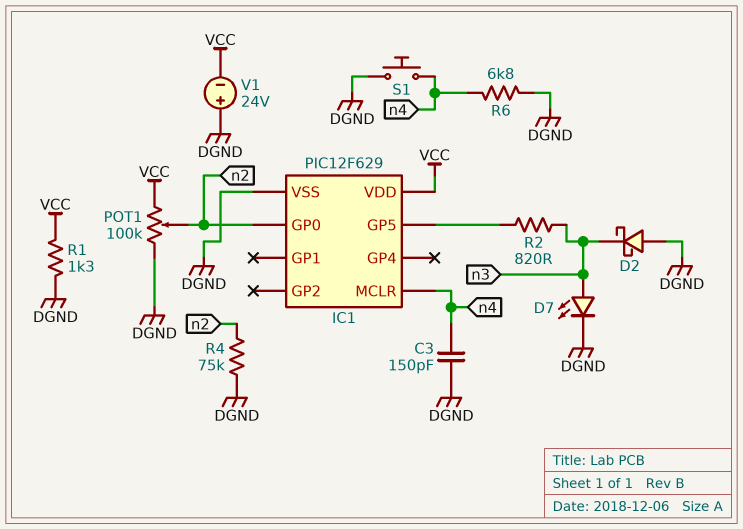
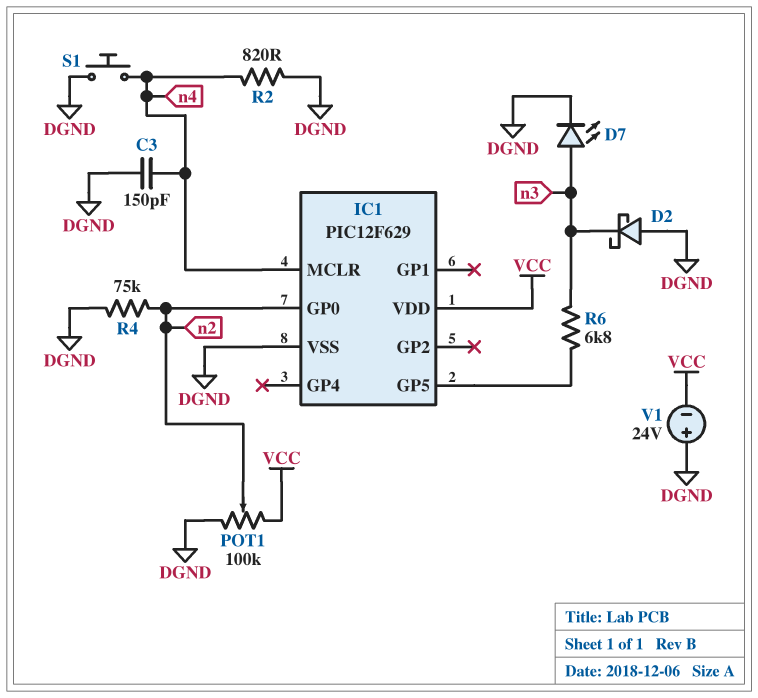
R1: 1.3k (DGND, VCC) -> none
R2: 820 (IC1/GP5, n3) -> 820 (DGND, n4)
R6: 6.8k (DGND, n4) -> 6.8k (IC1/GP5, n3)

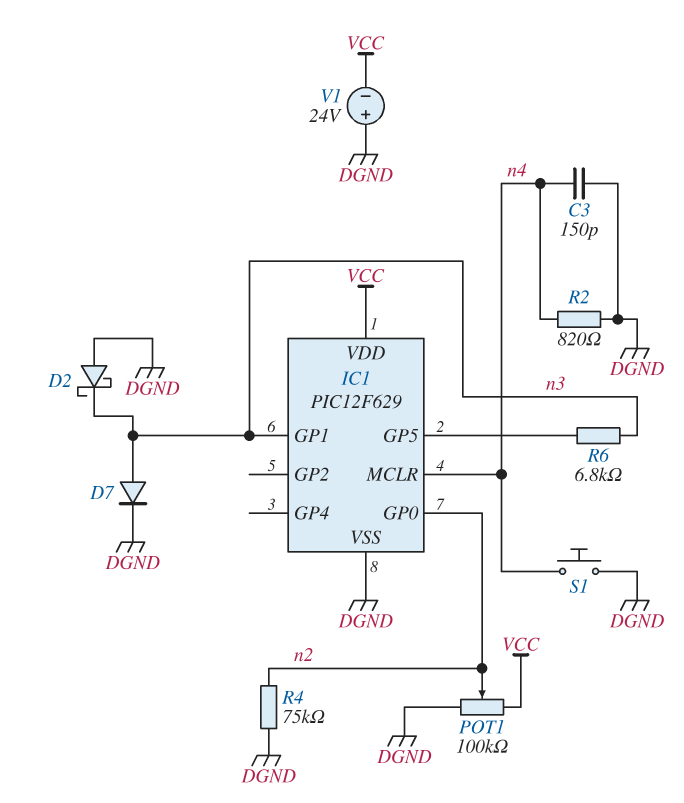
D7: LED (A n3, K DGND) -> diode (A n3, K DGND)
IC1 pin GP1: none -> n3

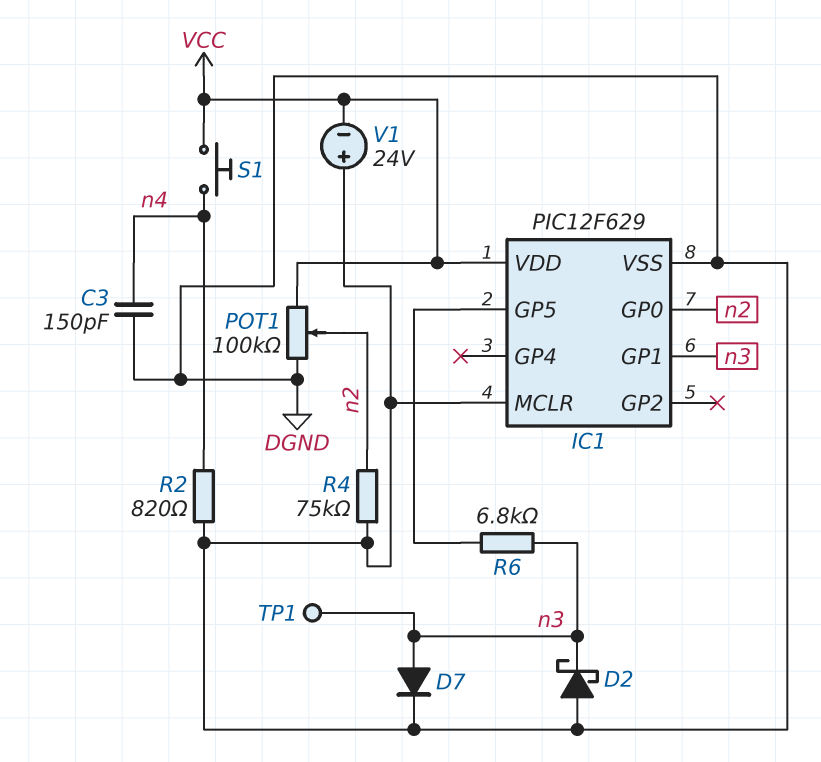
IC1 pin MCLR: n4 -> DGND
S1: button (DGND, n4) -> button (VCC, n4)
TP1: none -> test point (n3)

